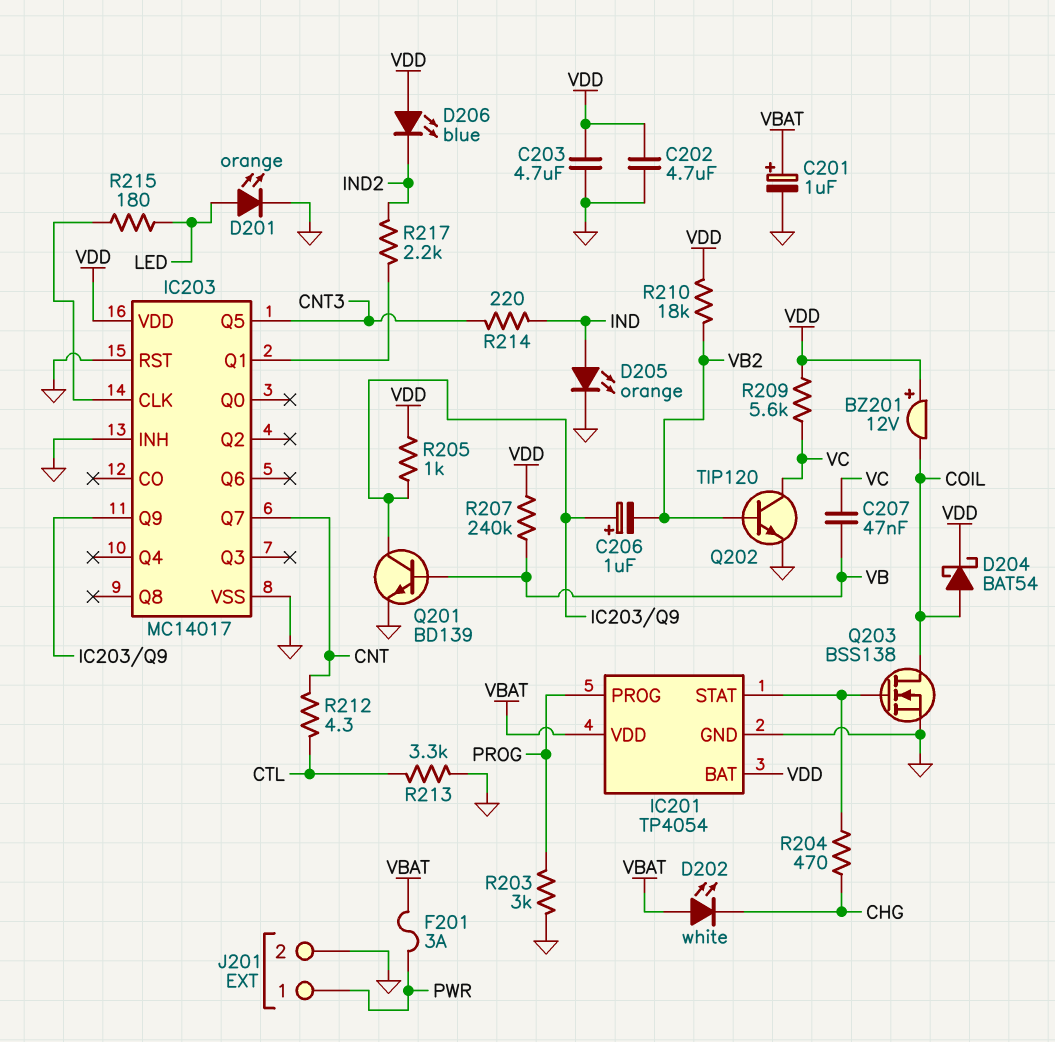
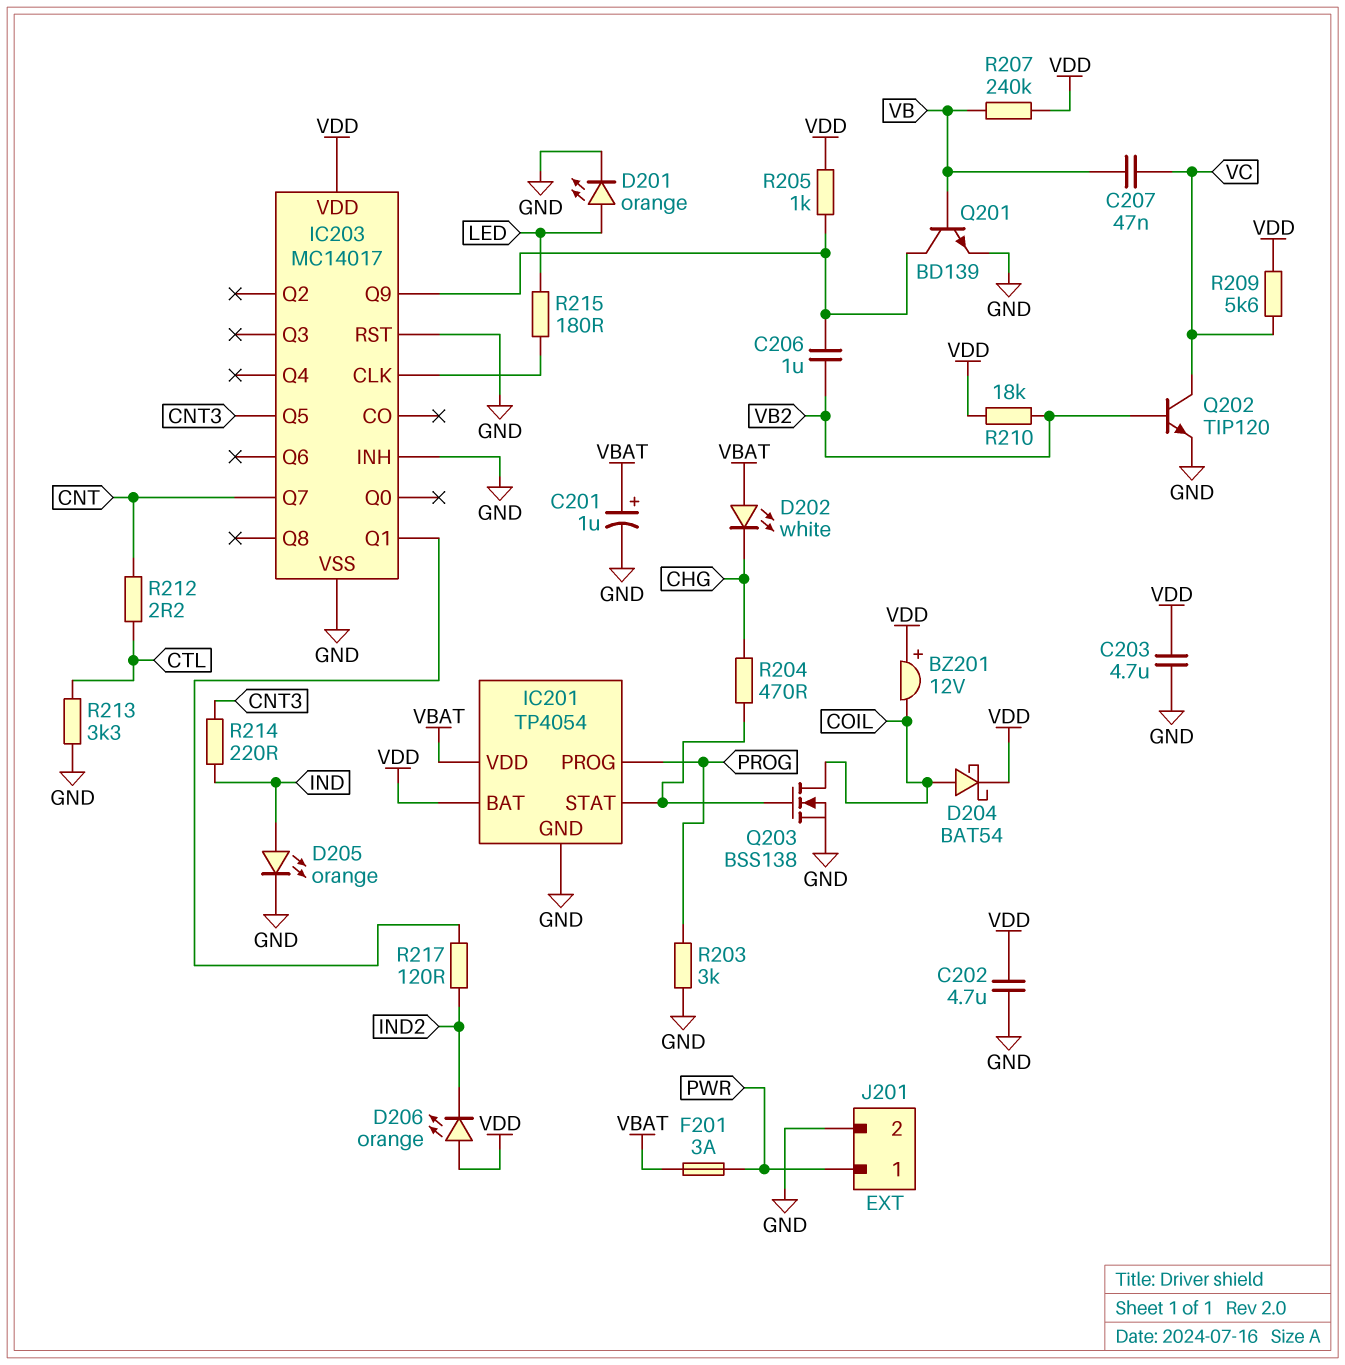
C206: 1uF (plus IC203/Q9, minus VB2) -> 1uF (IC203/Q9, VB2)
D206: LED blue (A VDD, K IND2) -> LED orange (A VDD, K IND2)
R212: 4.3 (CNT, CTL) -> 2.2 (CNT, CTL)
R217: 2.2k (IC203/Q1, IND2) -> 120 (IC203/Q1, IND2)

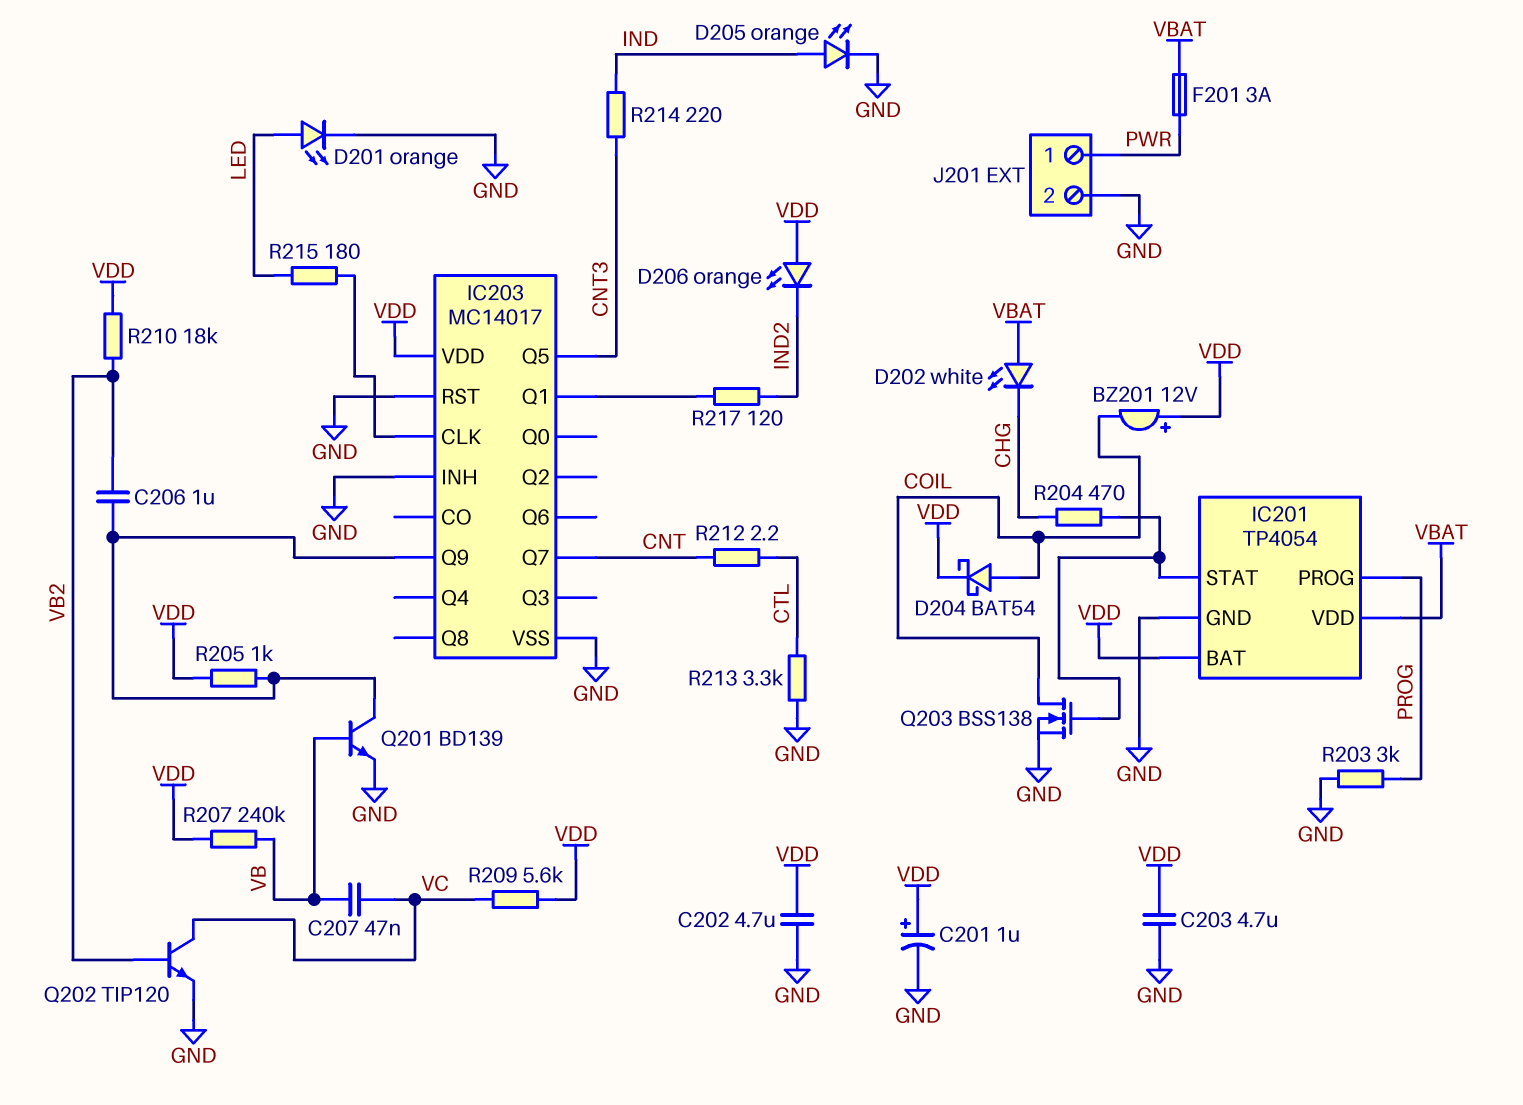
C201: 1uF (plus VBAT, minus GND) -> 1uF (plus VDD, minus GND)

